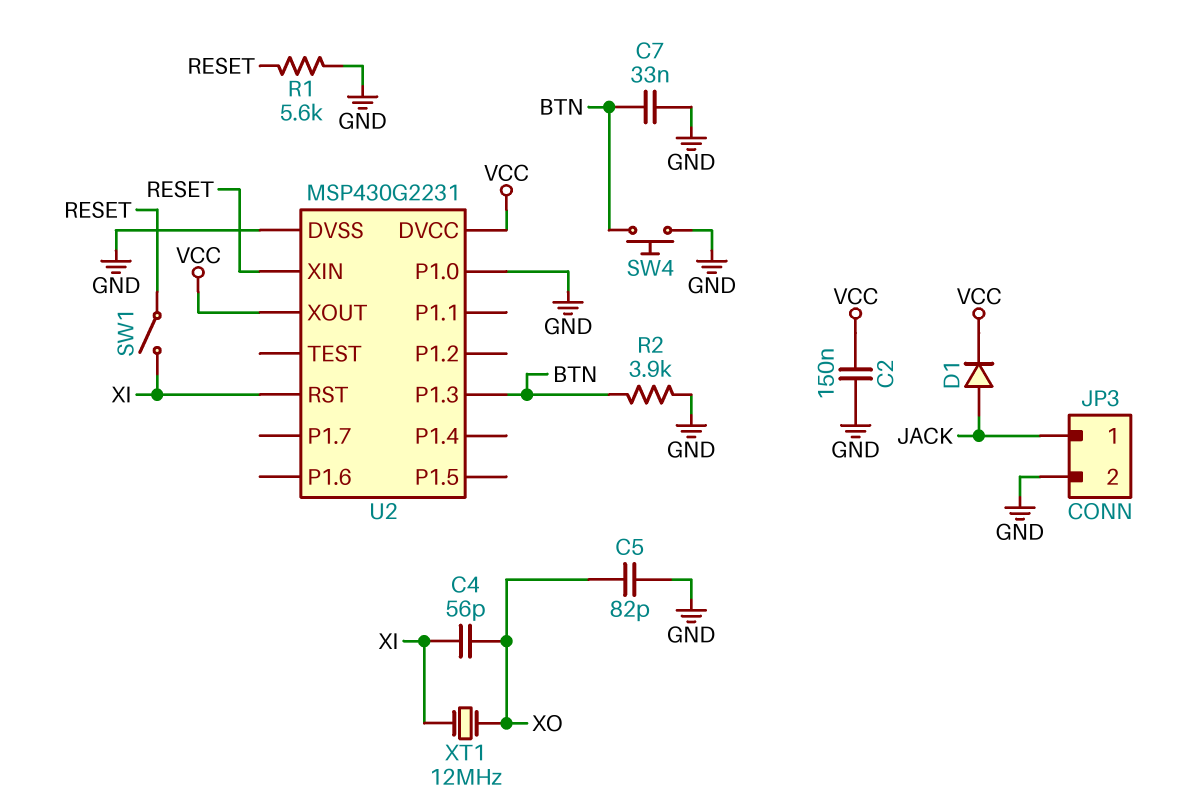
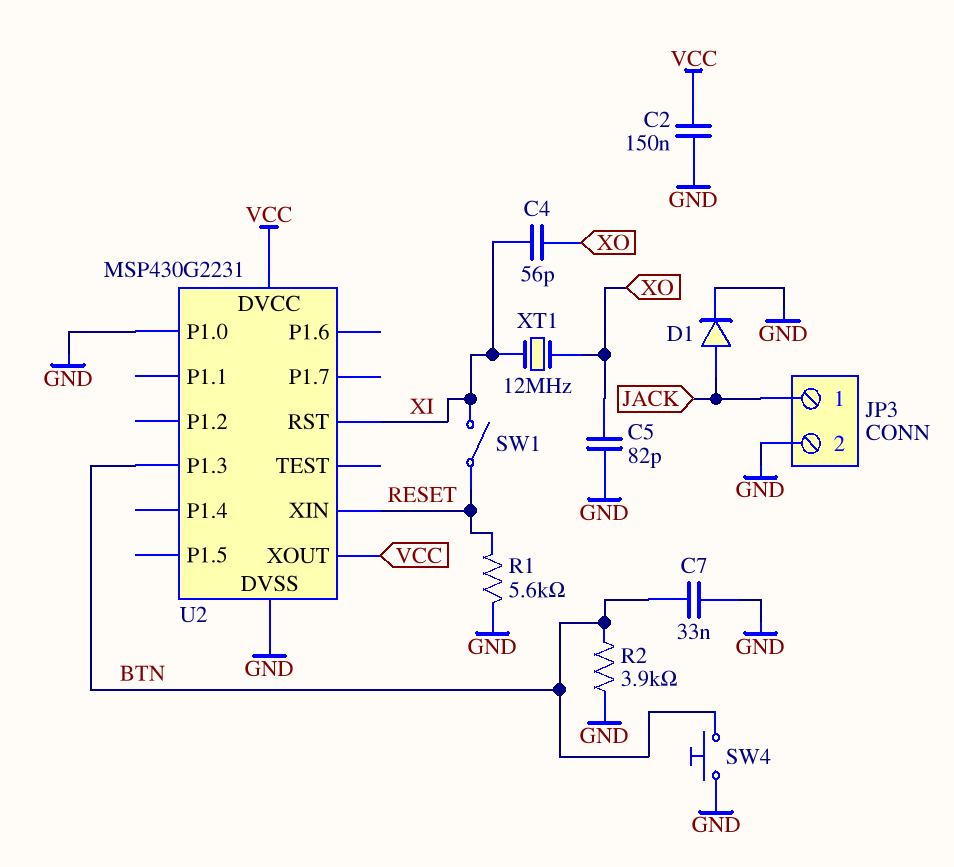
D1: diode (A JACK, K VCC) -> diode (A JACK, K GND)

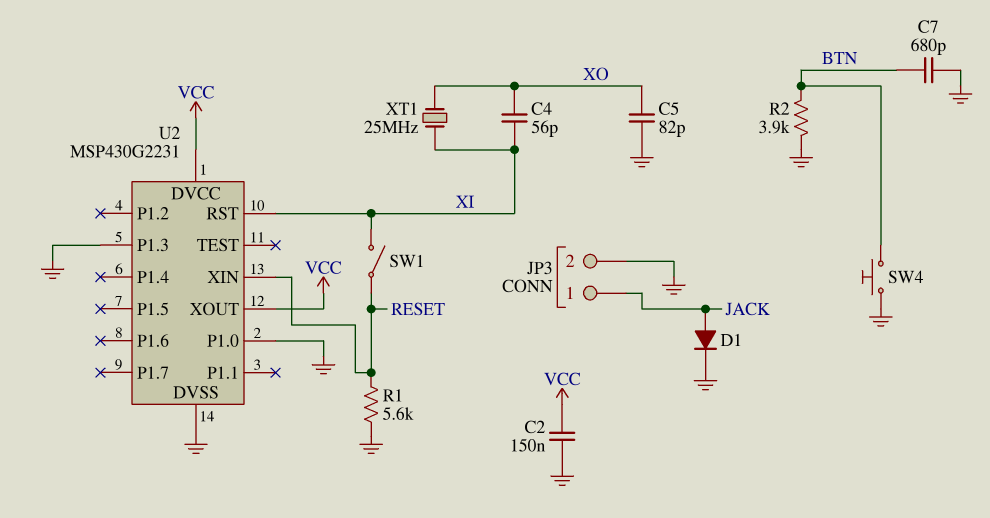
C7: 33nF (BTN, GND) -> 680pF (BTN, GND)
U2 pin P1.3: BTN -> GND
XT1: 12MHz (XI, XO) -> 25MHz (XI, XO)

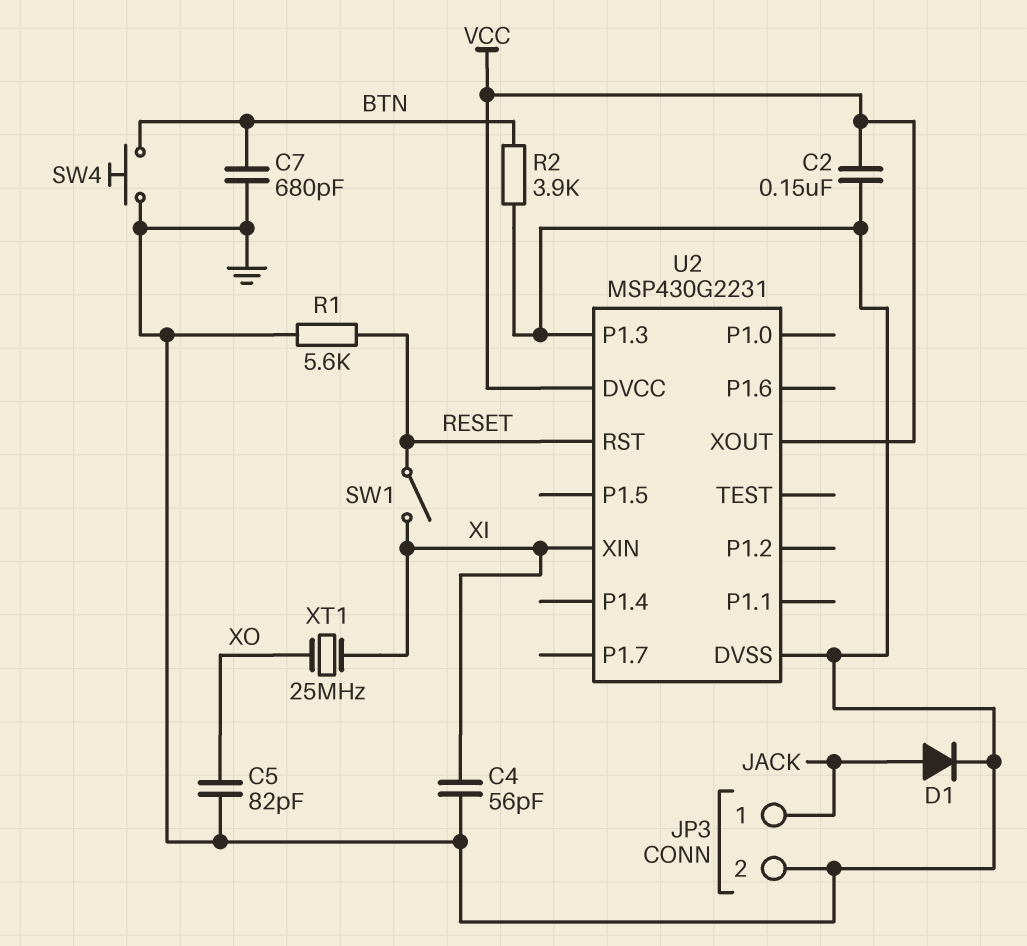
C4: 56pF (XI, XO) -> 56pF (GND, XI)
U2 pin P1.0: GND -> none
U2 pin RST: XI -> RESET
U2 pin XIN: RESET -> XI

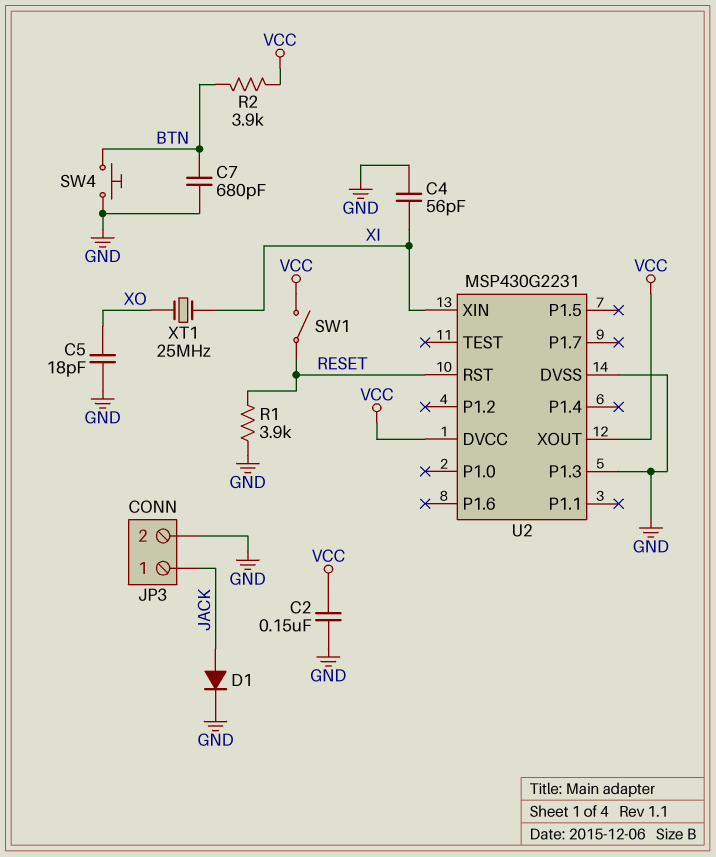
C5: 82pF (GND, XO) -> 18pF (GND, XO)
R1: 5.6k (GND, RESET) -> 3.9k (GND, RESET)
R2: 3.9k (BTN, GND) -> 3.9k (BTN, VCC)
SW1: switch (RESET, XI) -> switch (RESET, VCC)

